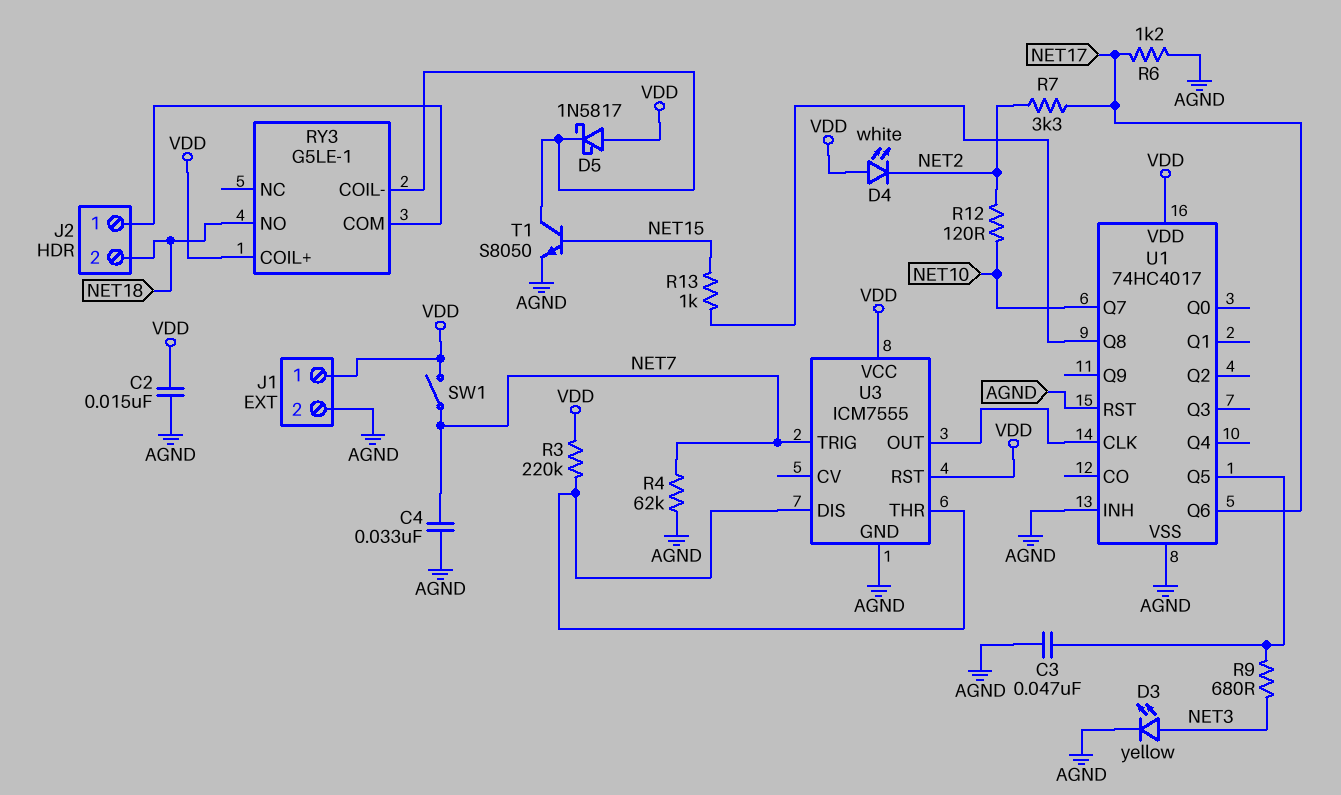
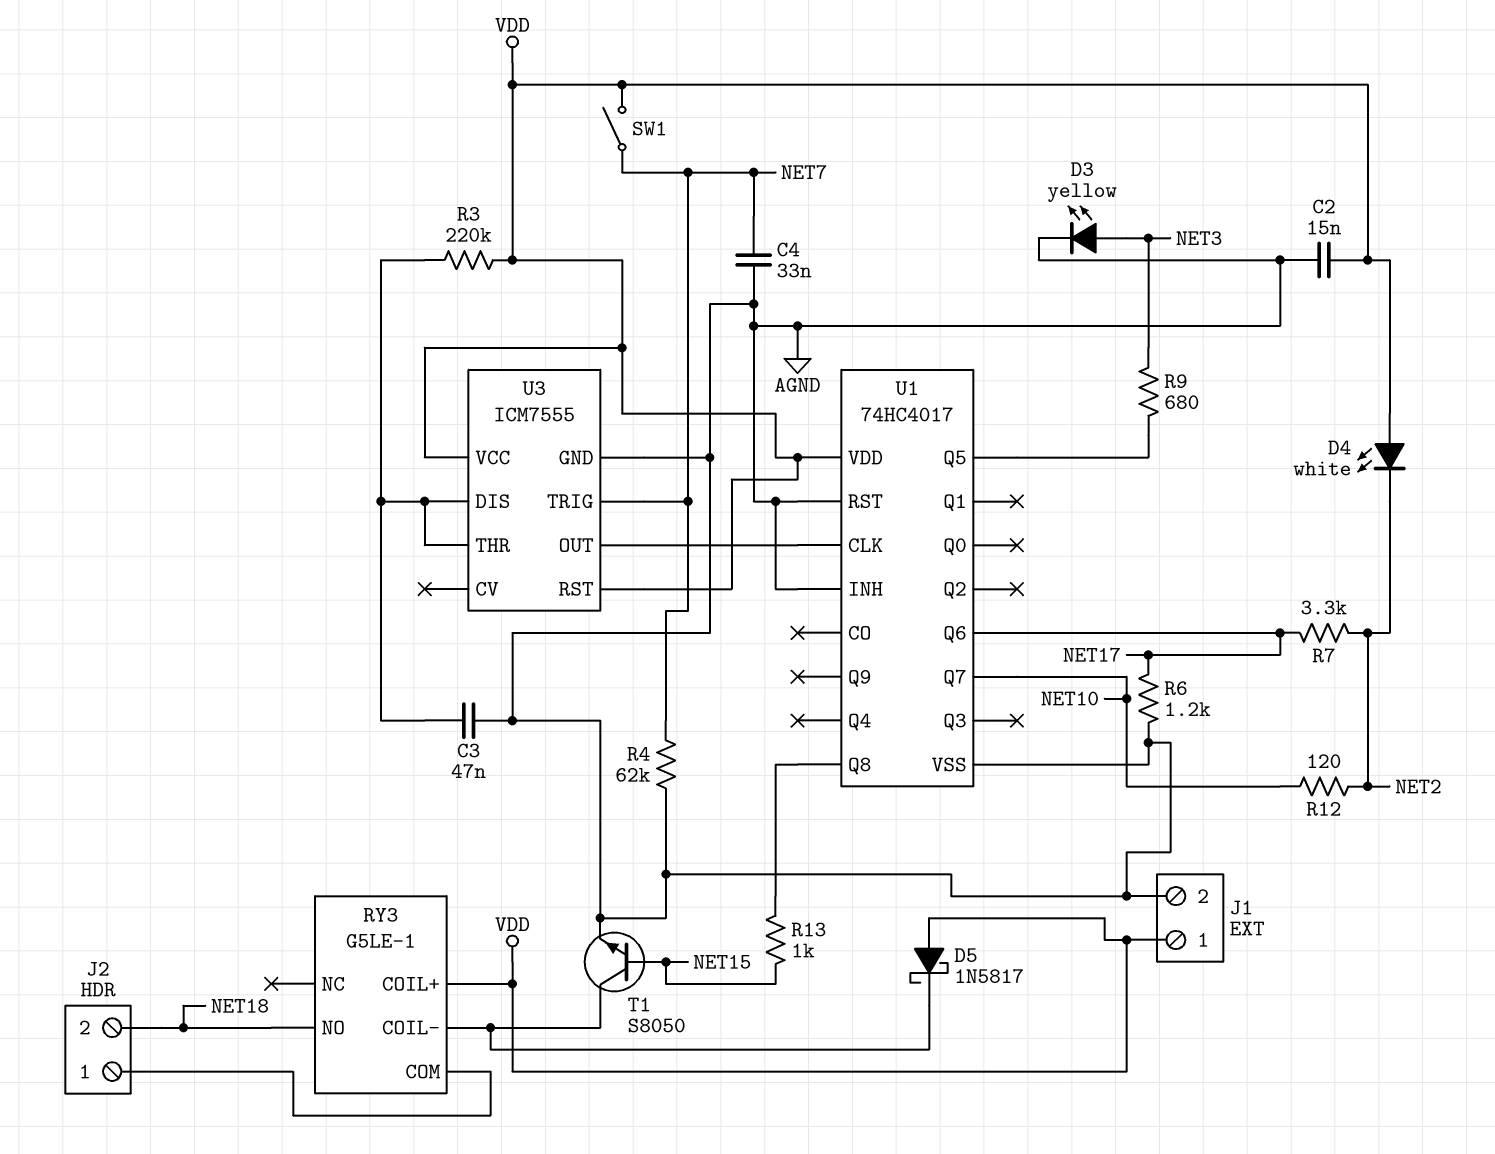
C3: 47nF (AGND, U1/Q5) -> 47nF (AGND, U3/DIS)

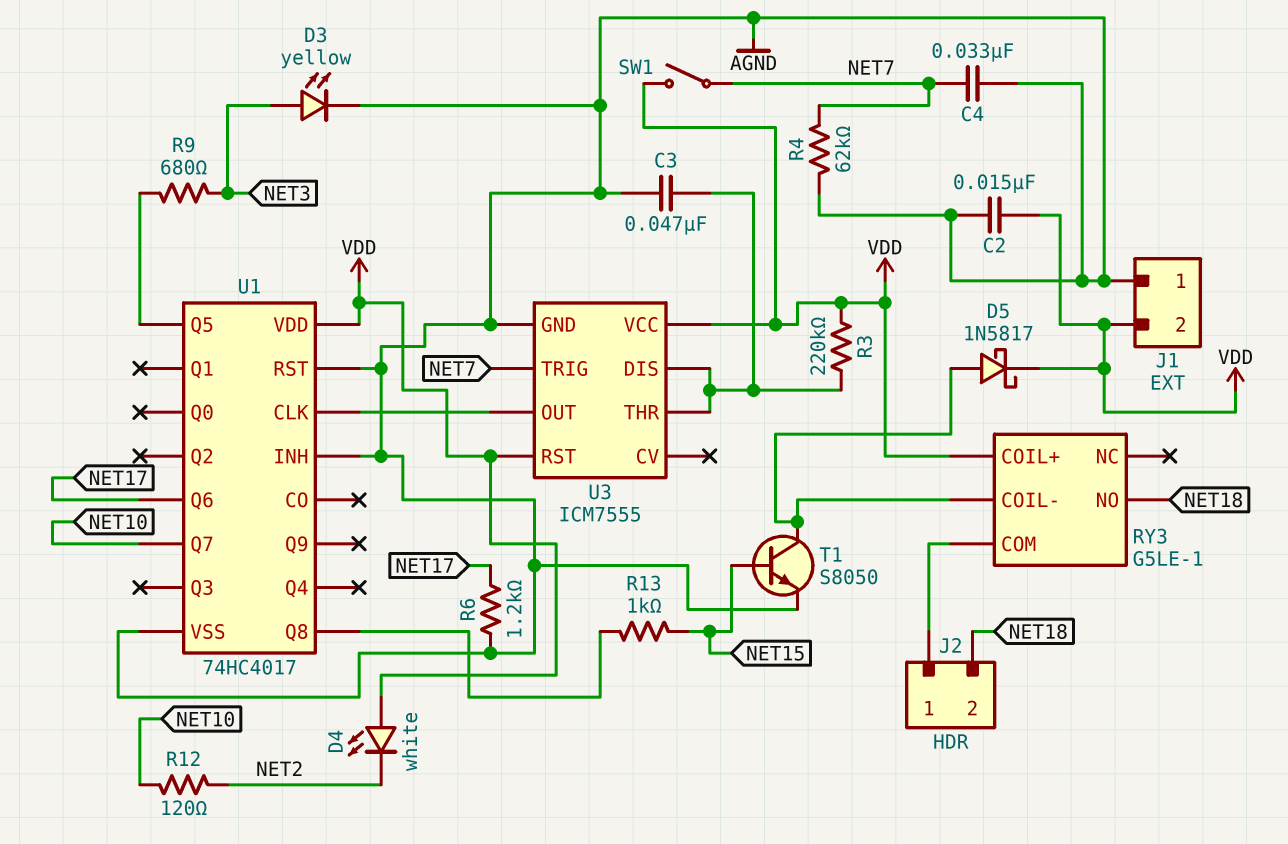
D5: schottky 1N5817 (A VDD, K RY3/COIL-) -> schottky 1N5817 (A RY3/COIL-, K VDD)
J1 pin 1: VDD -> AGND
J1 pin 2: AGND -> VDD
R7: 3.3k (NET2, NET17) -> none

